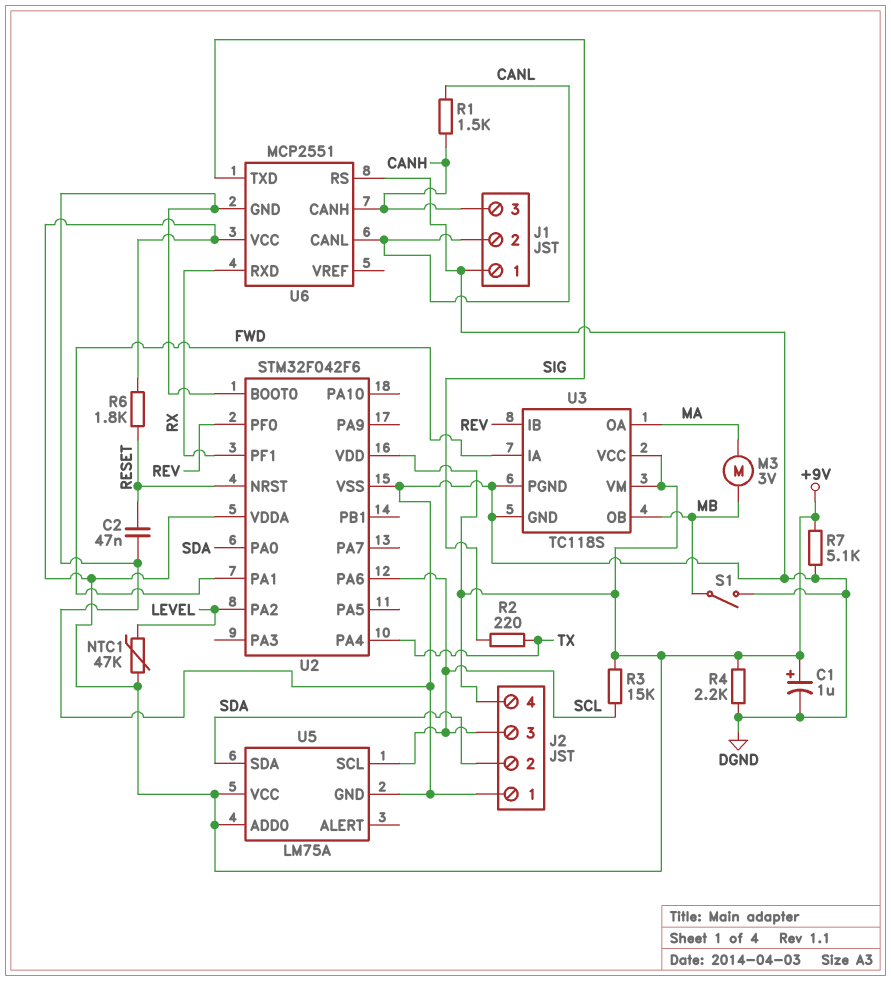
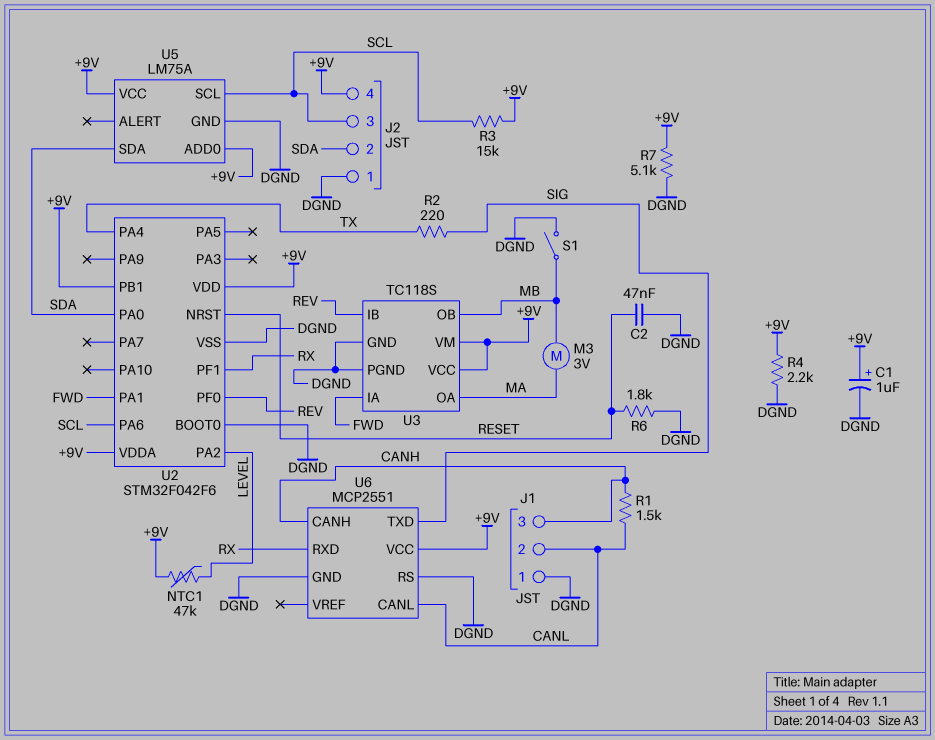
R6: 1.8k (+9V, RESET) -> 1.8k (DGND, RESET)
U2 pin PB1: none -> +9V

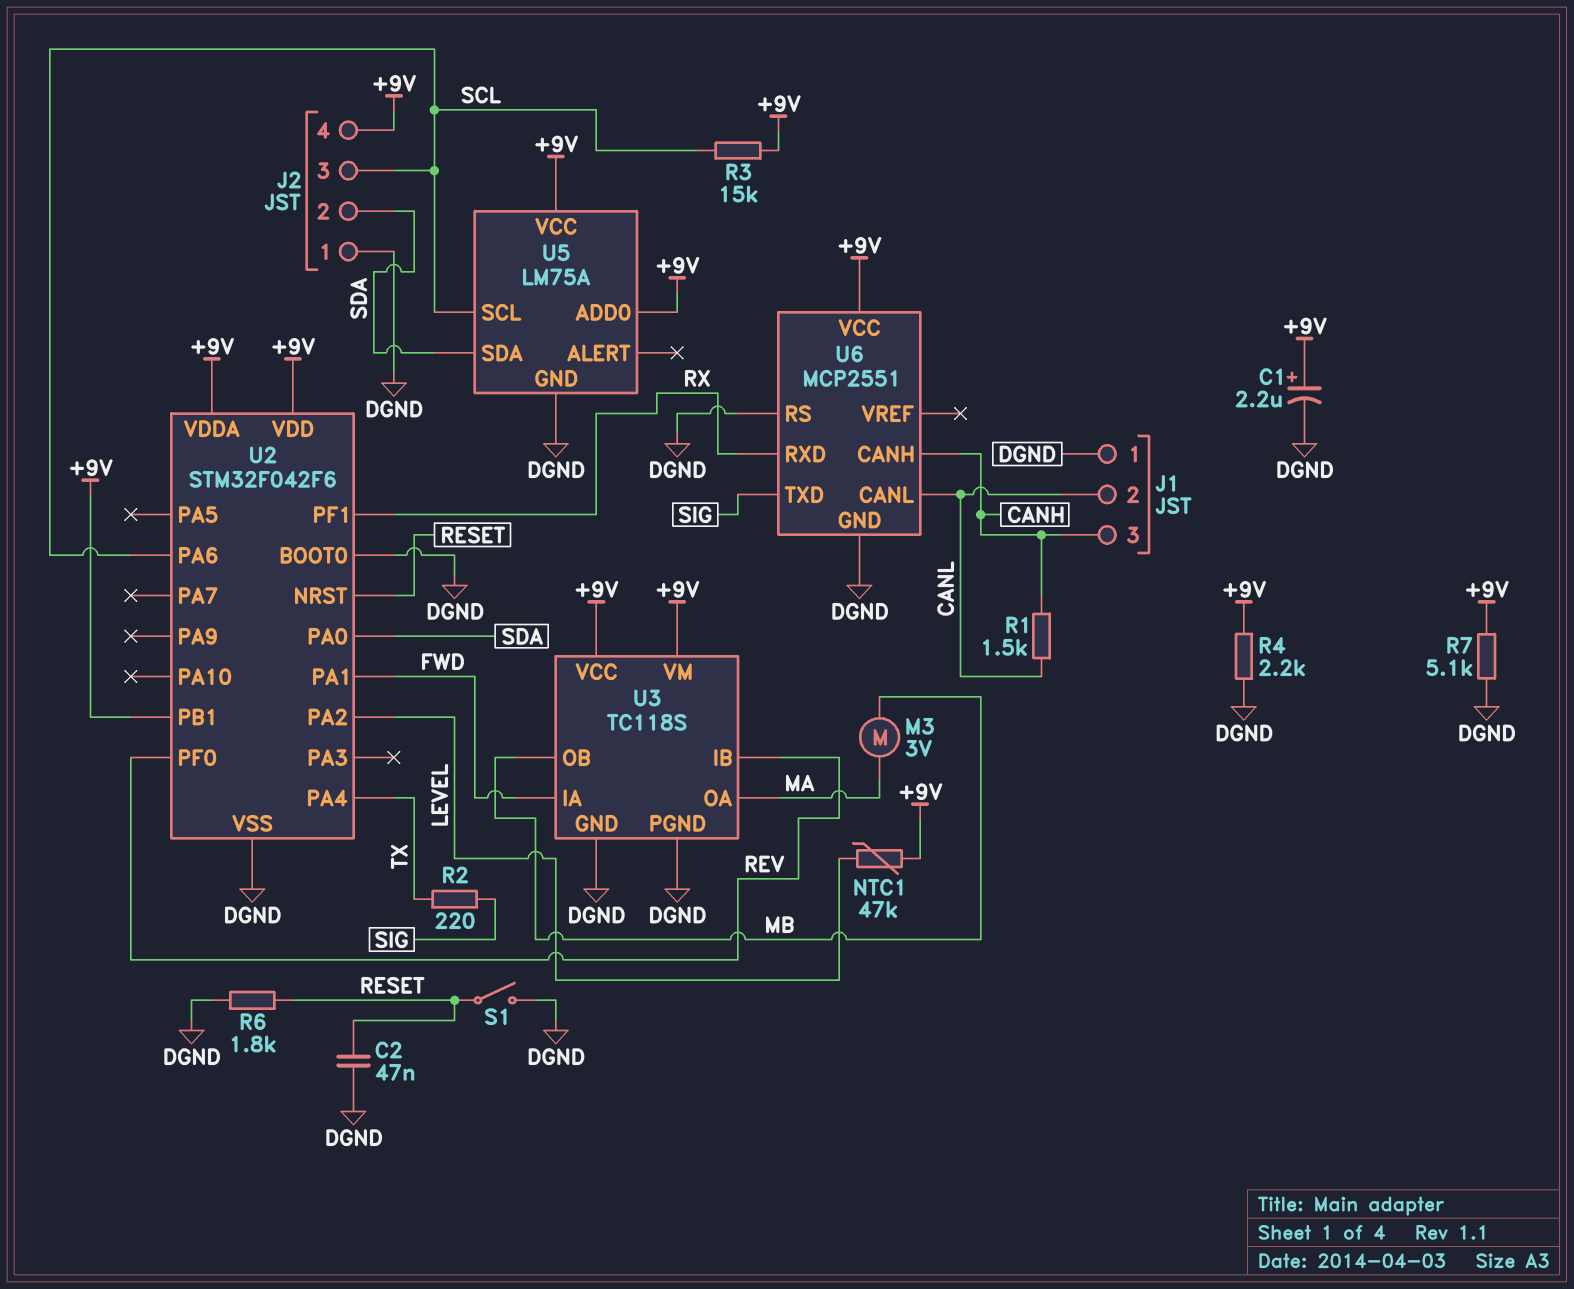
C1: 1uF (plus +9V, minus DGND) -> 2.2uF (plus +9V, minus DGND)
S1: switch (DGND, MB) -> switch (DGND, RESET)

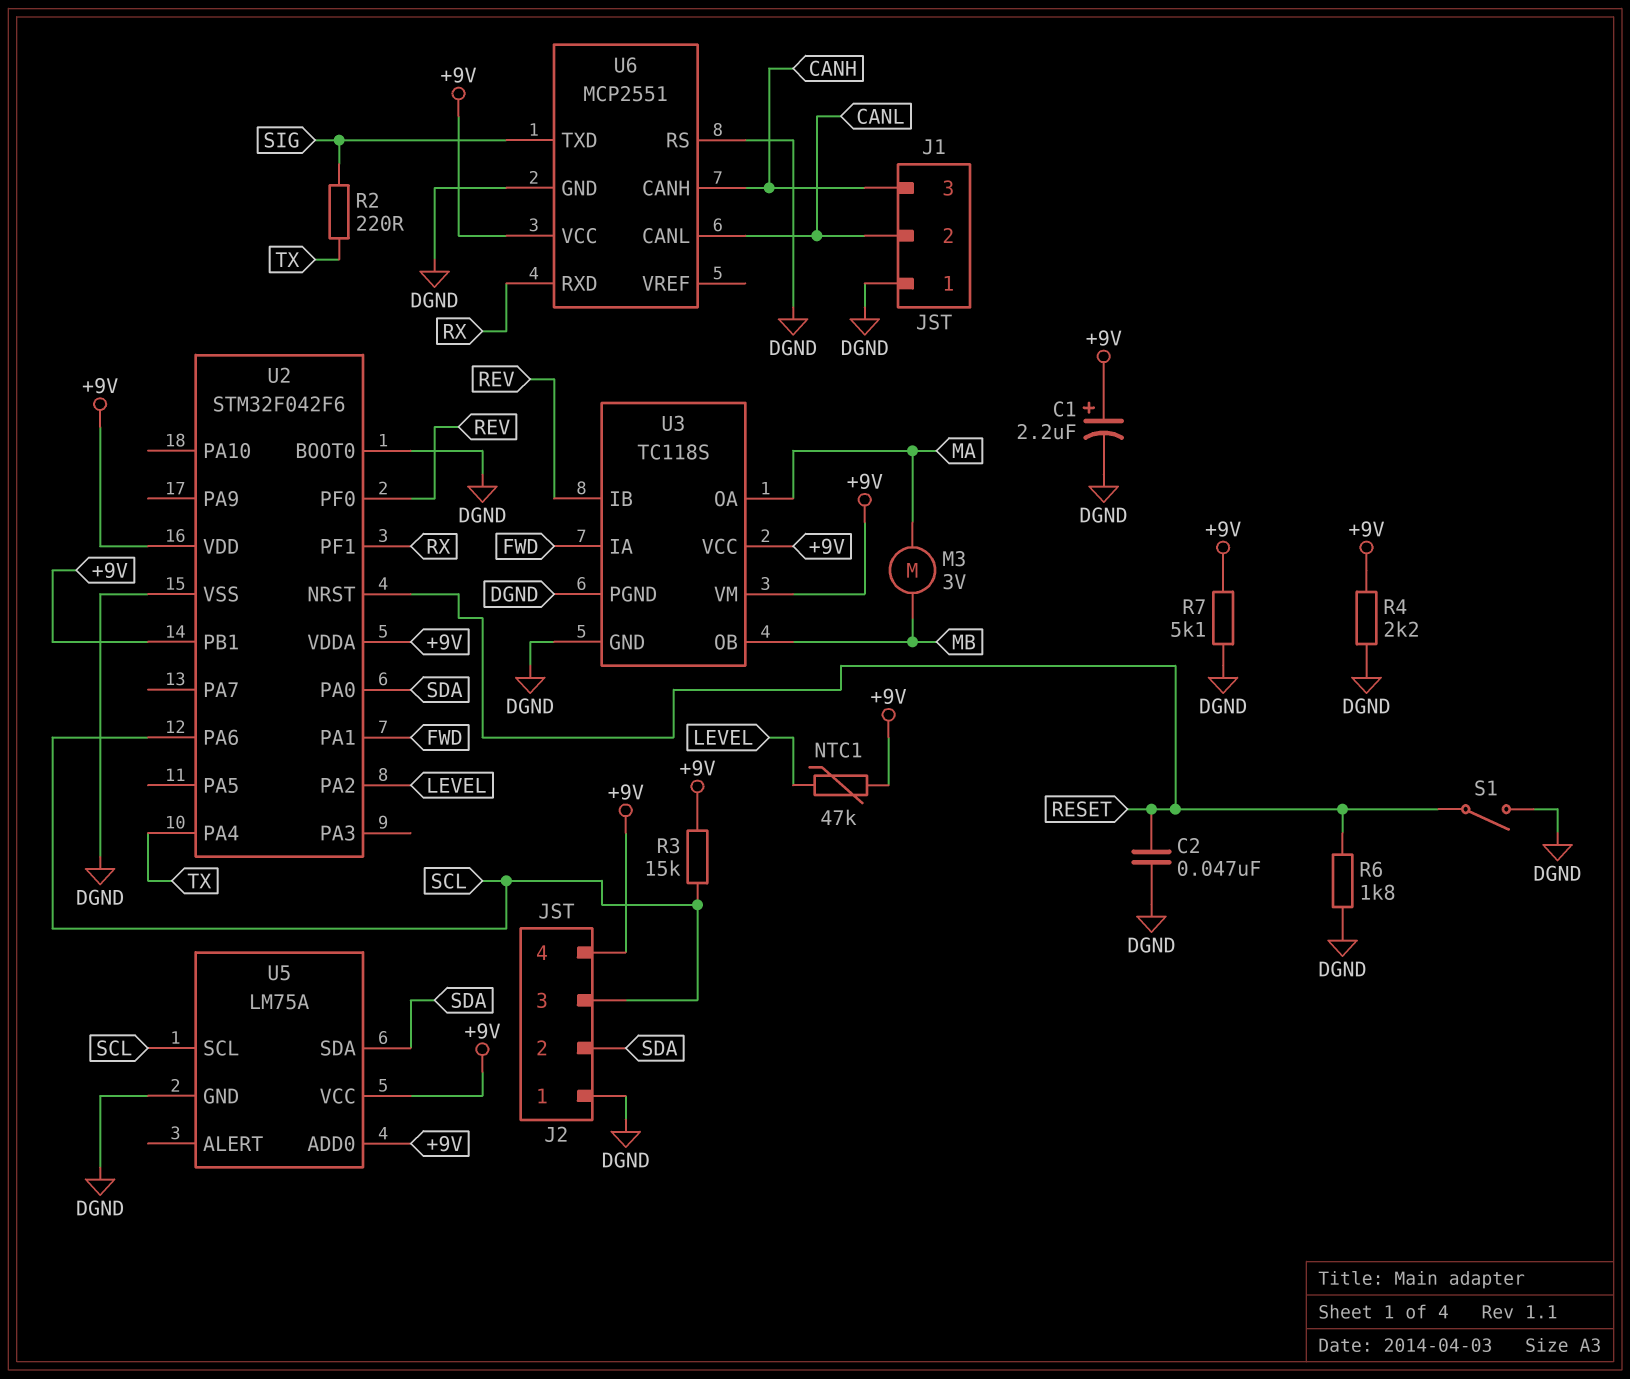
R1: 1.5k (CANH, CANL) -> none

